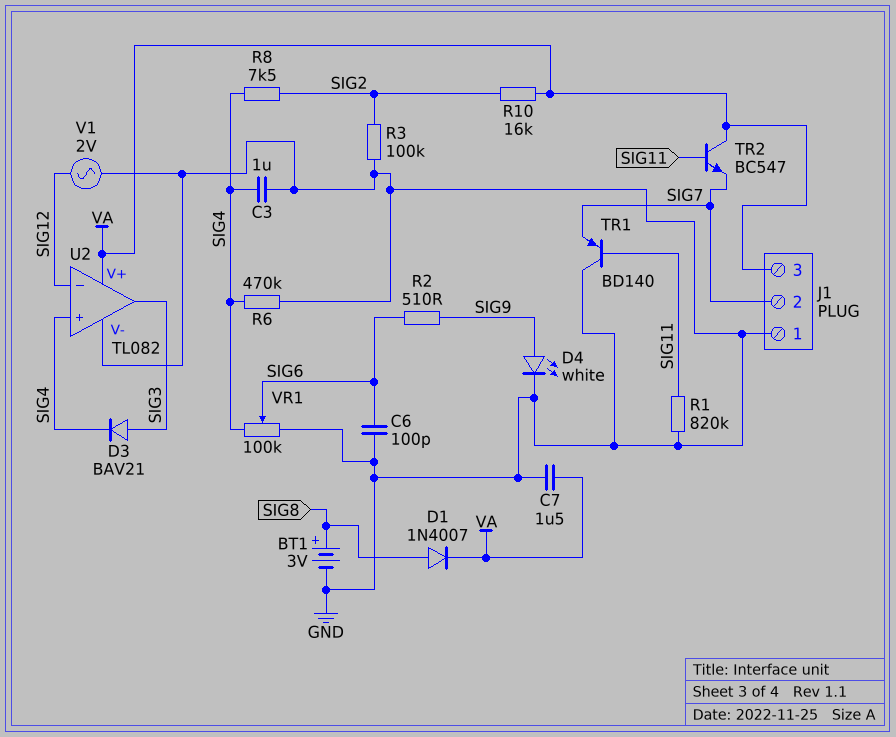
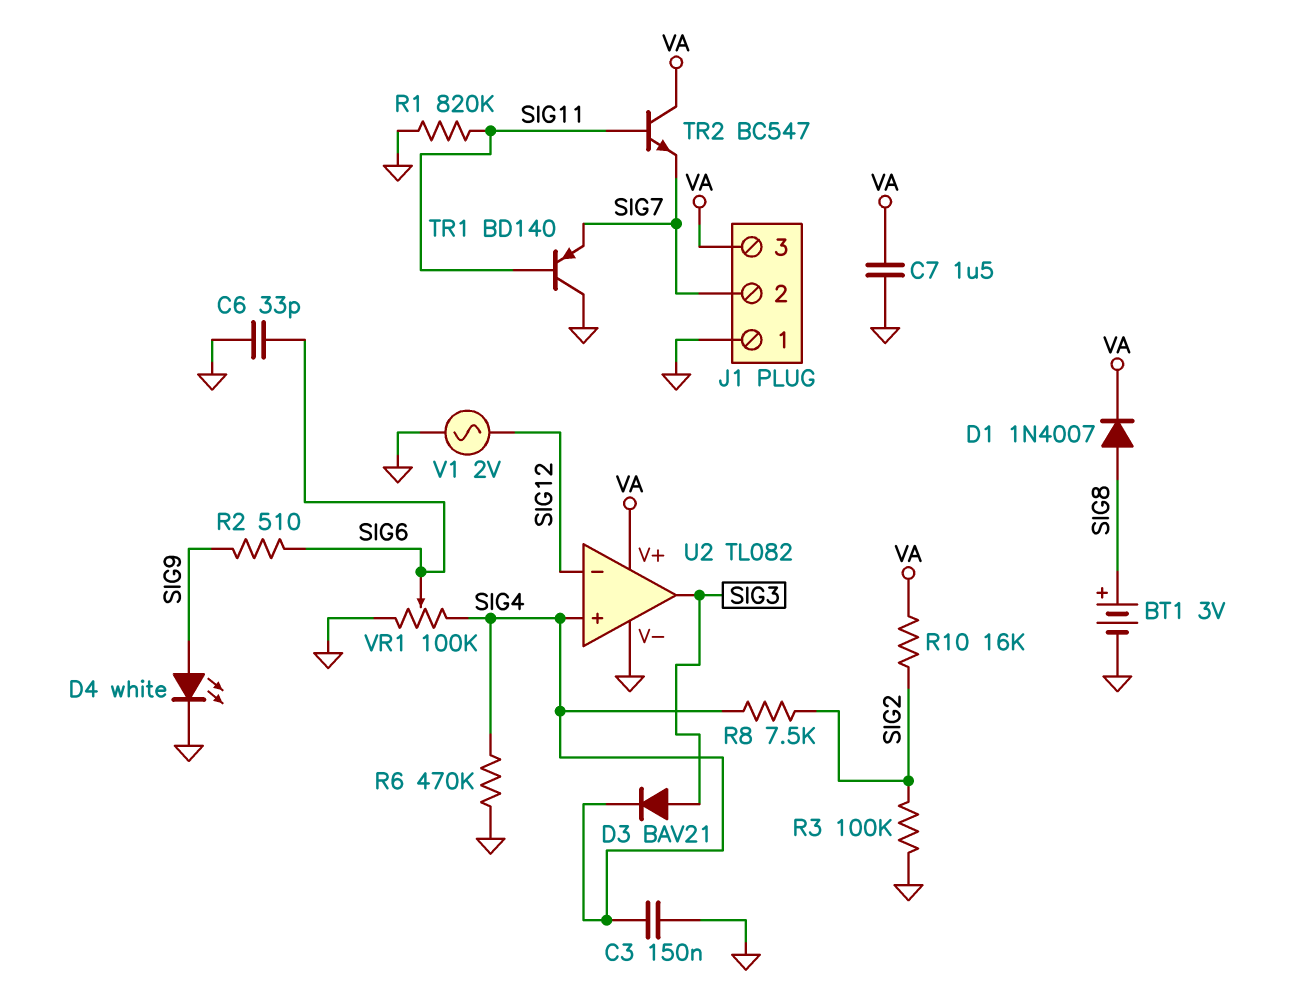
C3: 1uF (GND, SIG4) -> 150nF (GND, SIG4)
C6: 100pF (GND, SIG6) -> 33pF (GND, SIG6)

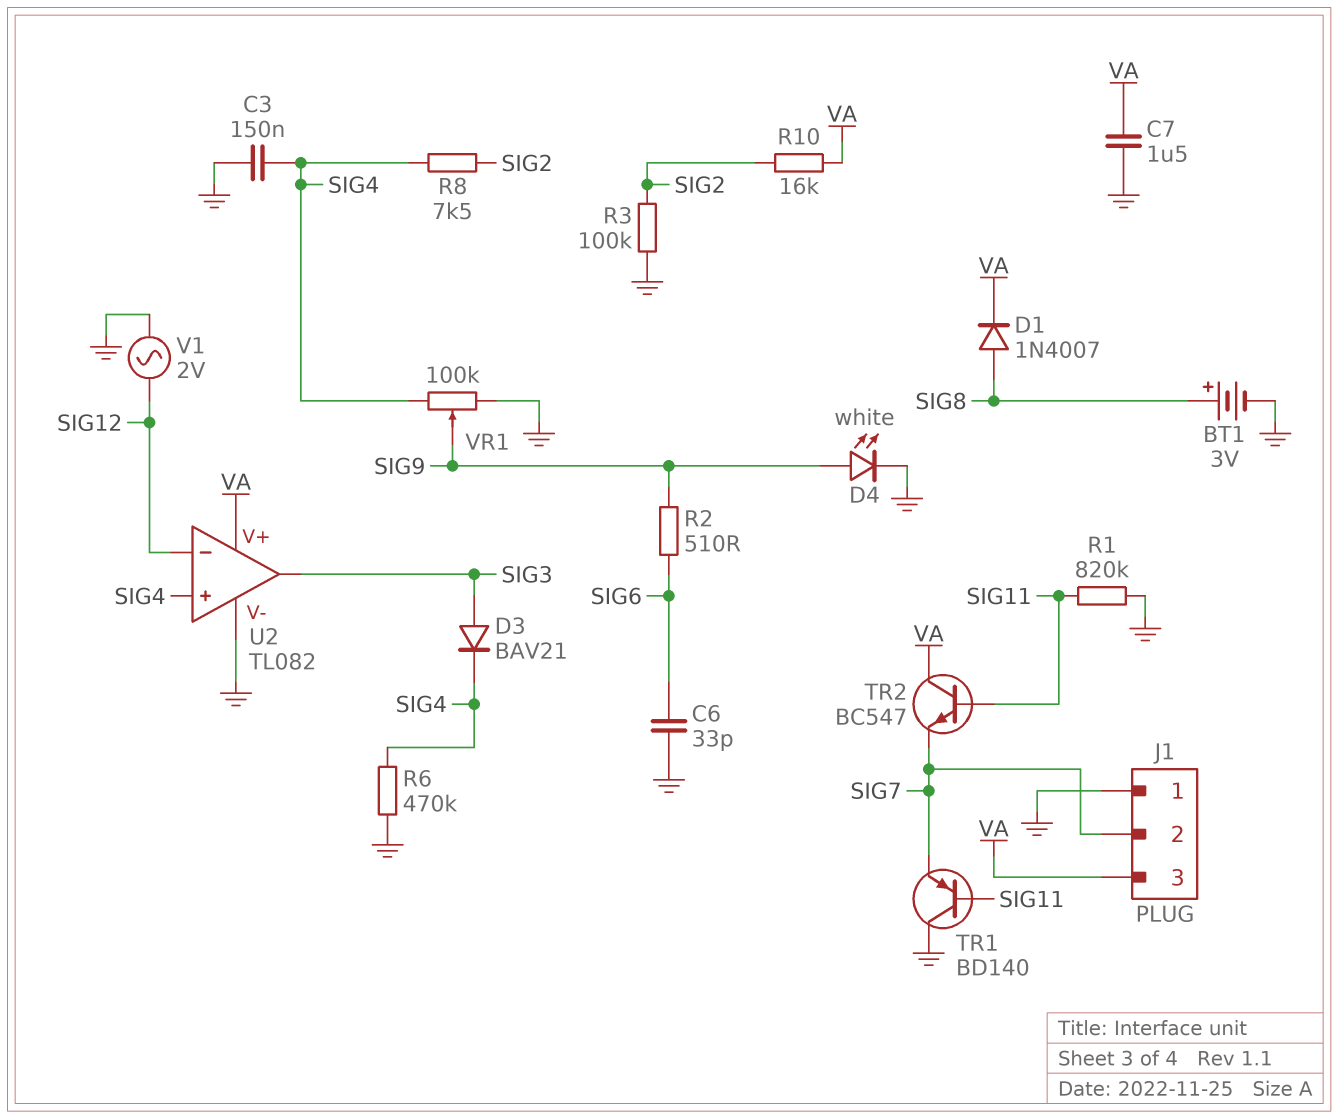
VR1: 100k (GND, SIG4, wiper SIG6) -> 100k (GND, SIG4, wiper SIG9)

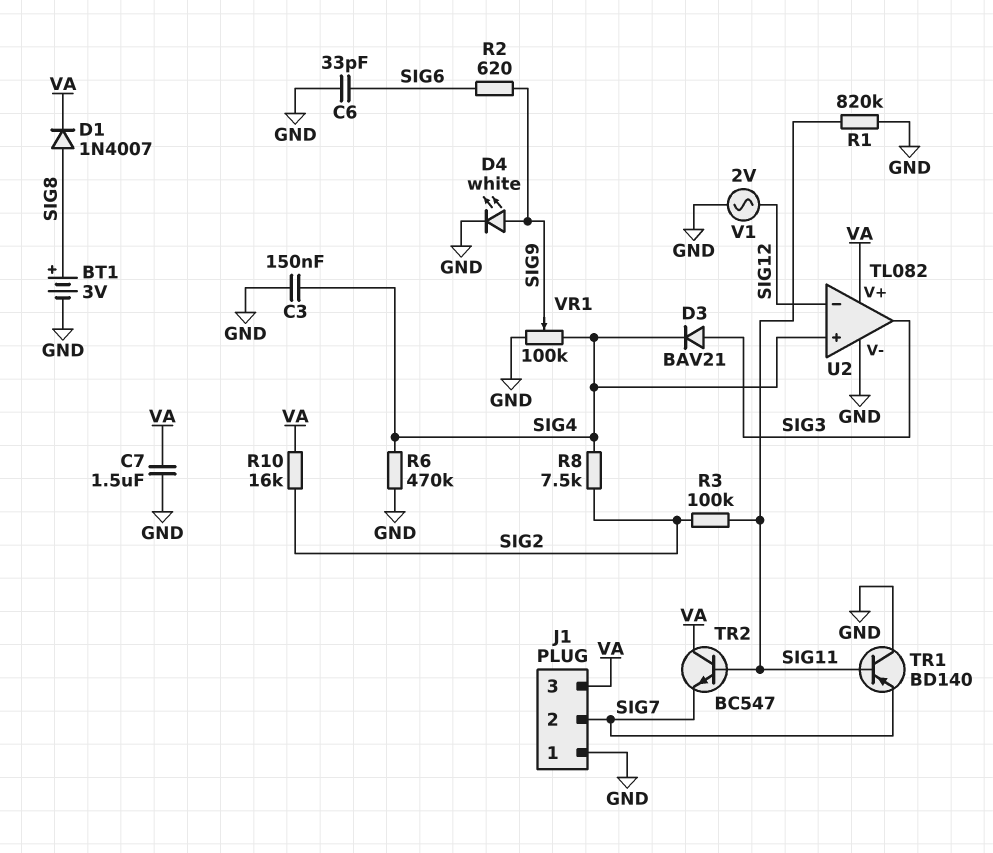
R2: 510 (SIG6, SIG9) -> 620 (SIG6, SIG9)
R3: 100k (GND, SIG2) -> 100k (SIG2, SIG11)

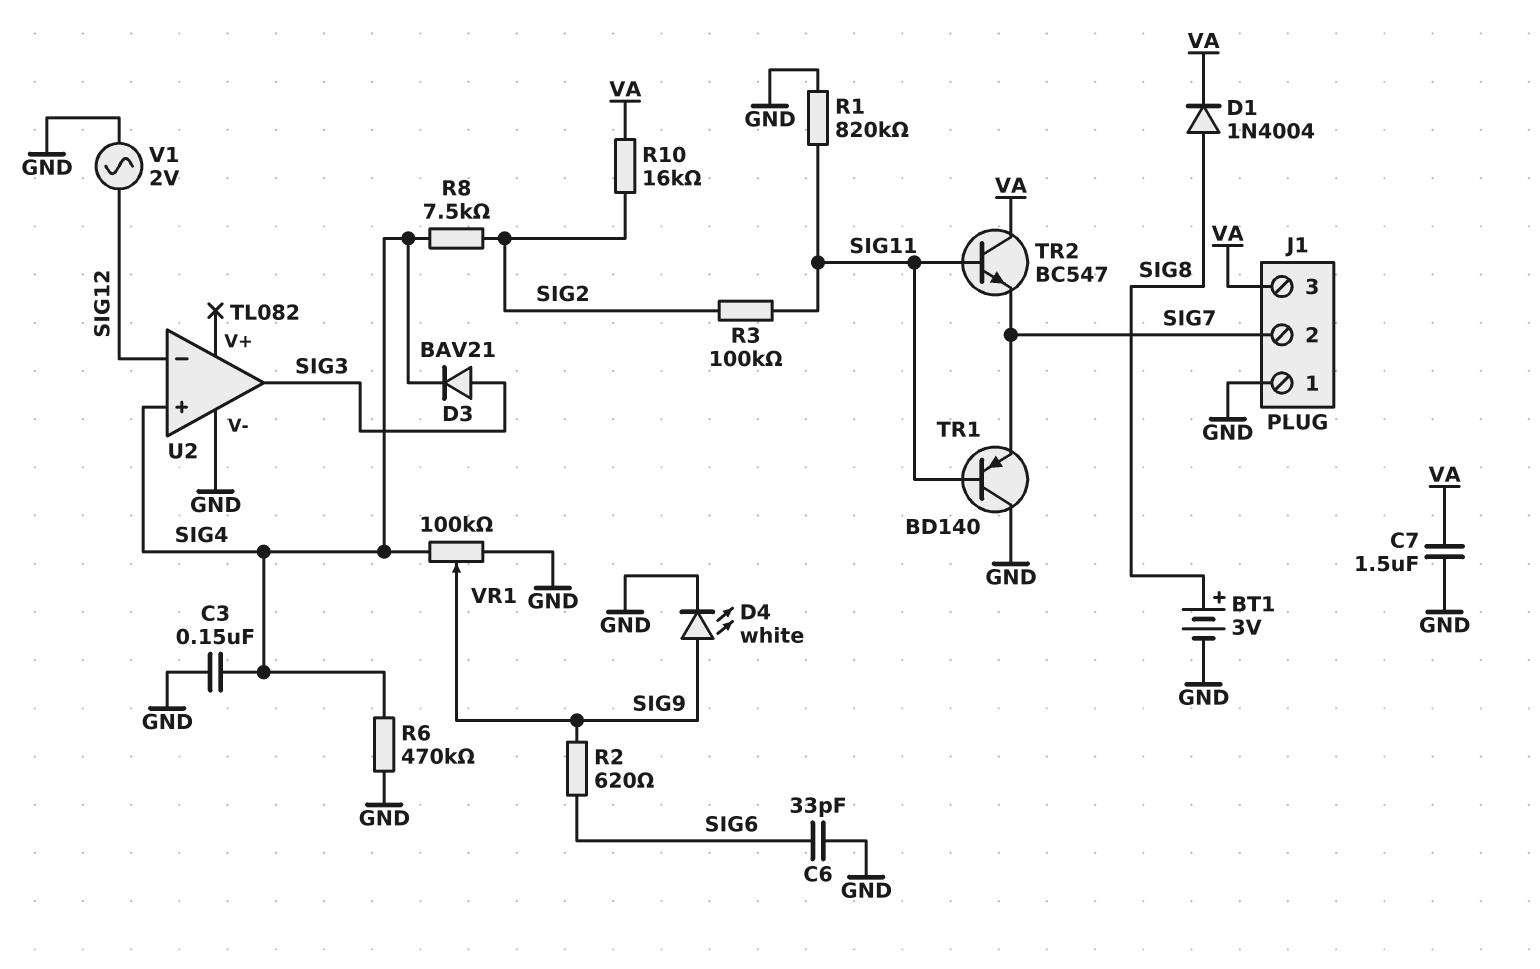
D1: diode 1N4007 (A SIG8, K VA) -> diode 1N4004 (A SIG8, K VA)
U2 pin V+: VA -> none

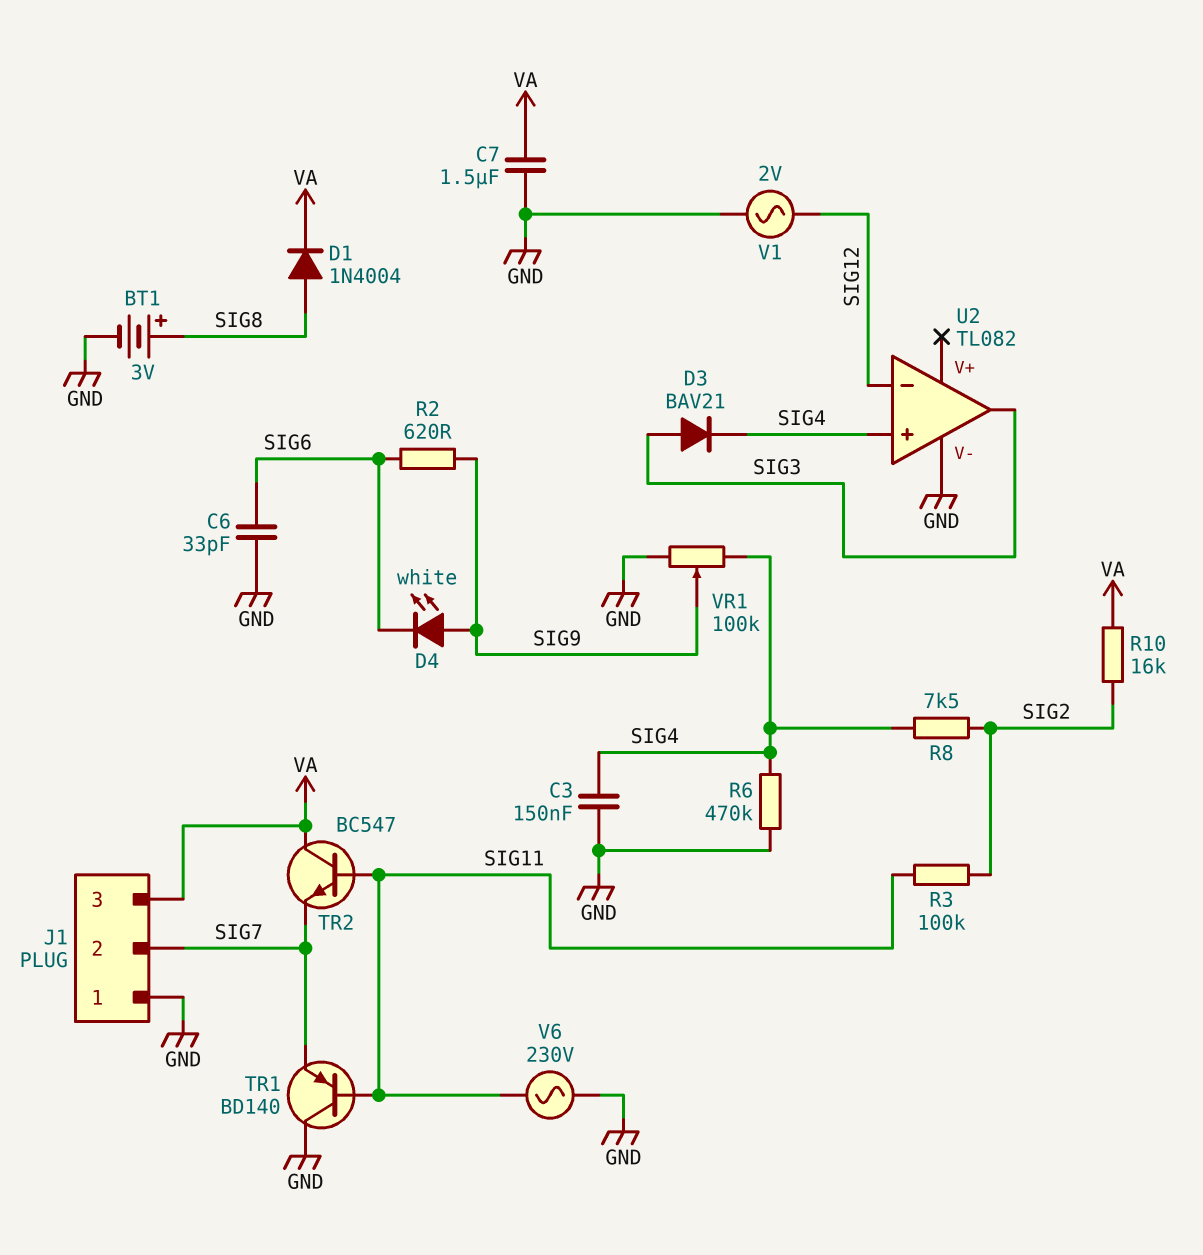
D4: LED white (A SIG9, K GND) -> LED white (A SIG9, K SIG6)
R1: 820k (GND, SIG11) -> none
V6: none -> AC 230V (GND, SIG11)

